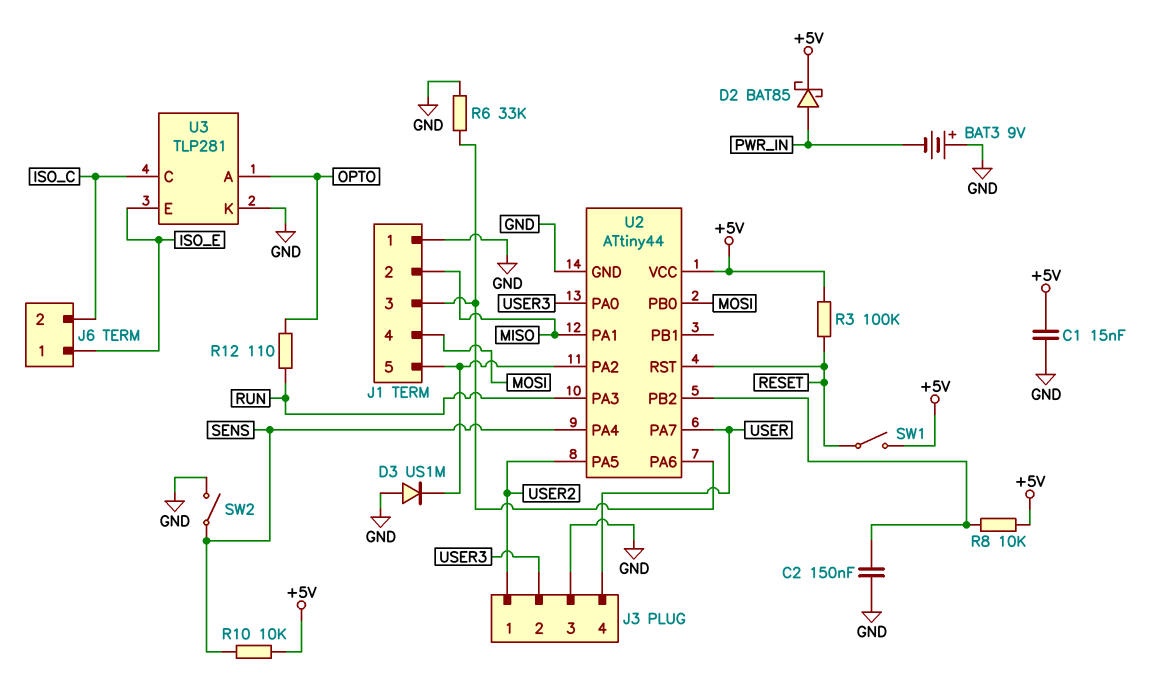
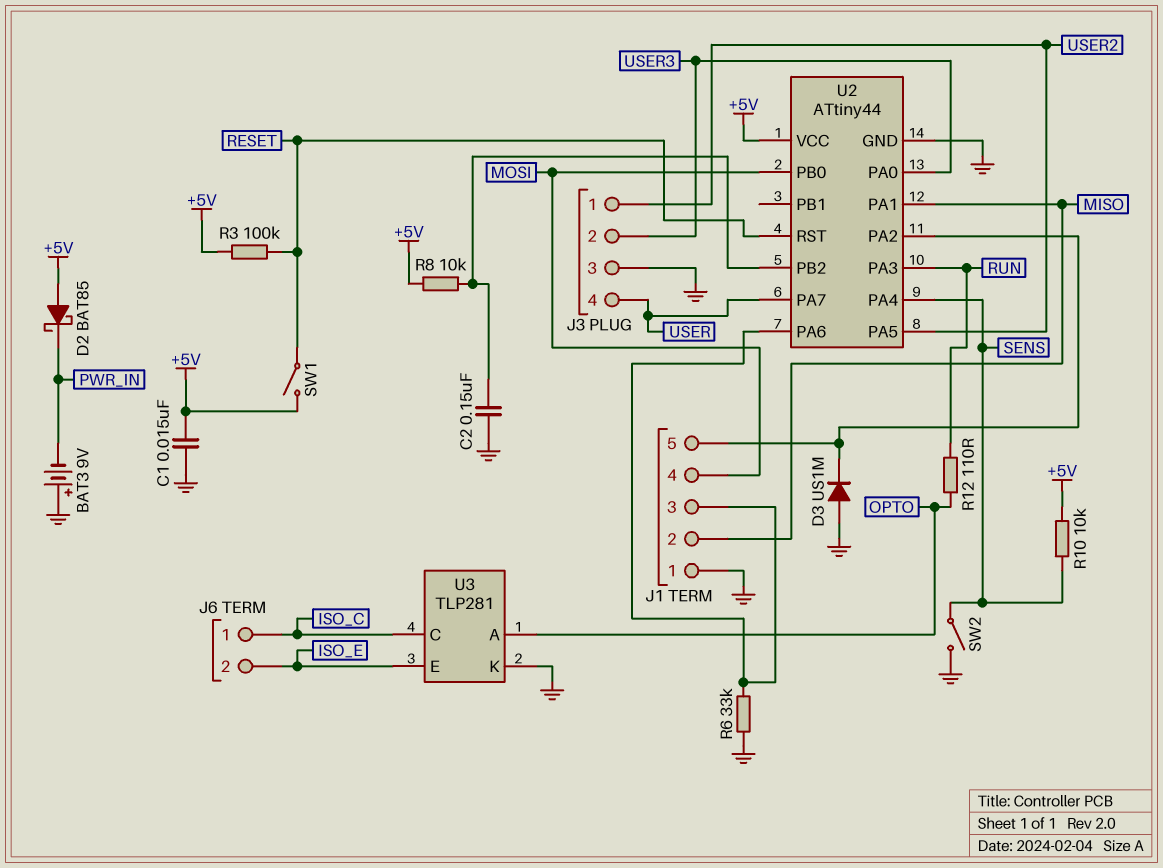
D2: schottky BAT85 (A PWR_IN, K +5V) -> schottky BAT85 (A +5V, K PWR_IN)
J6 pin 1: ISO_E -> ISO_C
J6 pin 2: ISO_C -> ISO_E

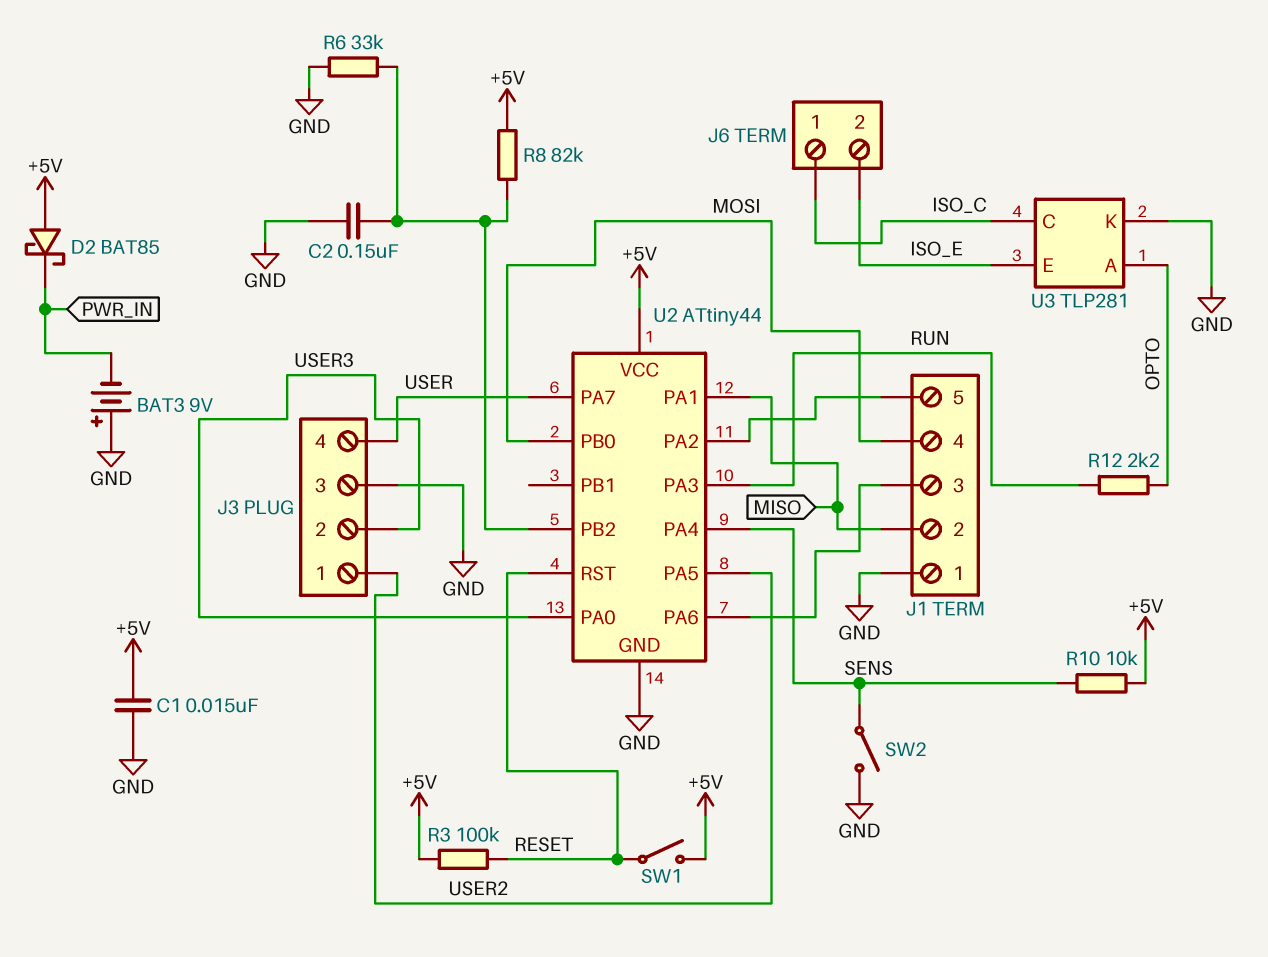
D3: diode US1M (A GND, K J1/5) -> none
R6: 33k (GND, J1/3) -> 33k (GND, U2/PB2)
R8: 10k (+5V, U2/PB2) -> 82k (+5V, U2/PB2)
R12: 110 (OPTO, RUN) -> 2.2k (OPTO, RUN)

